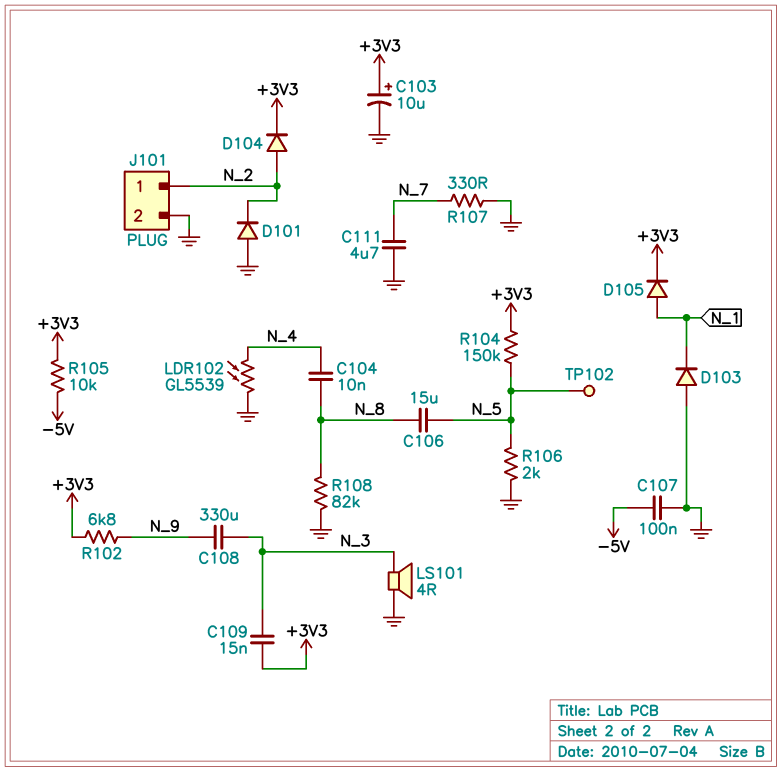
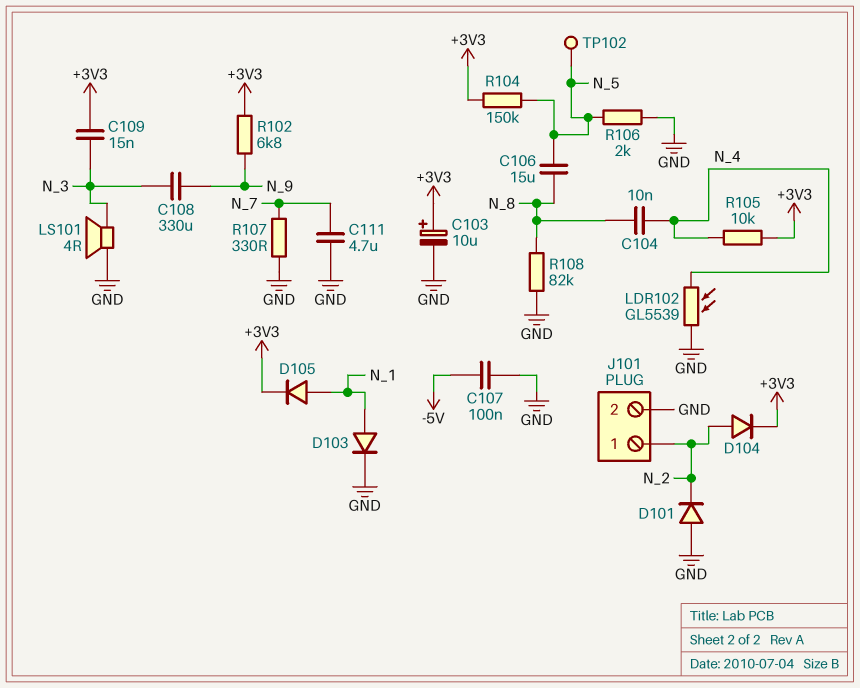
D103: diode (A GND, K N_1) -> diode (A N_1, K GND)
R105: 10k (+3V3, -5V) -> 10k (+3V3, N_4)

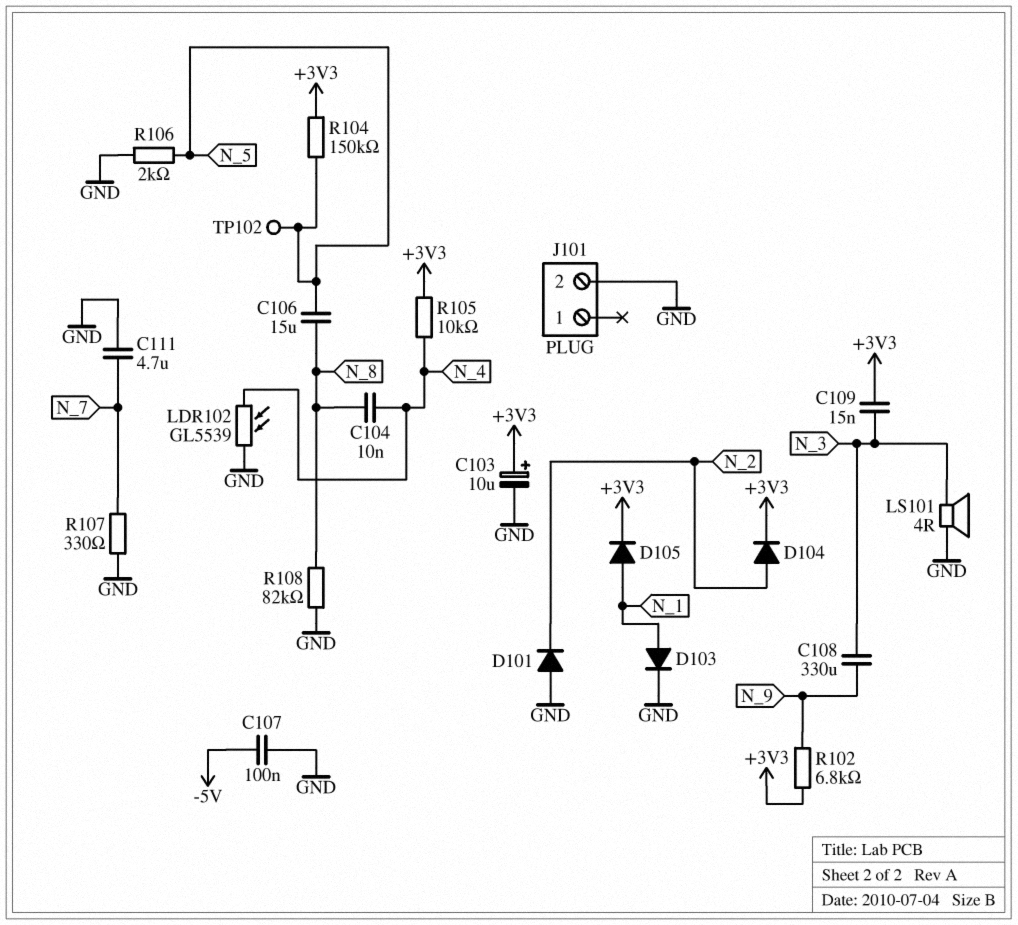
J101 pin 1: N_2 -> none

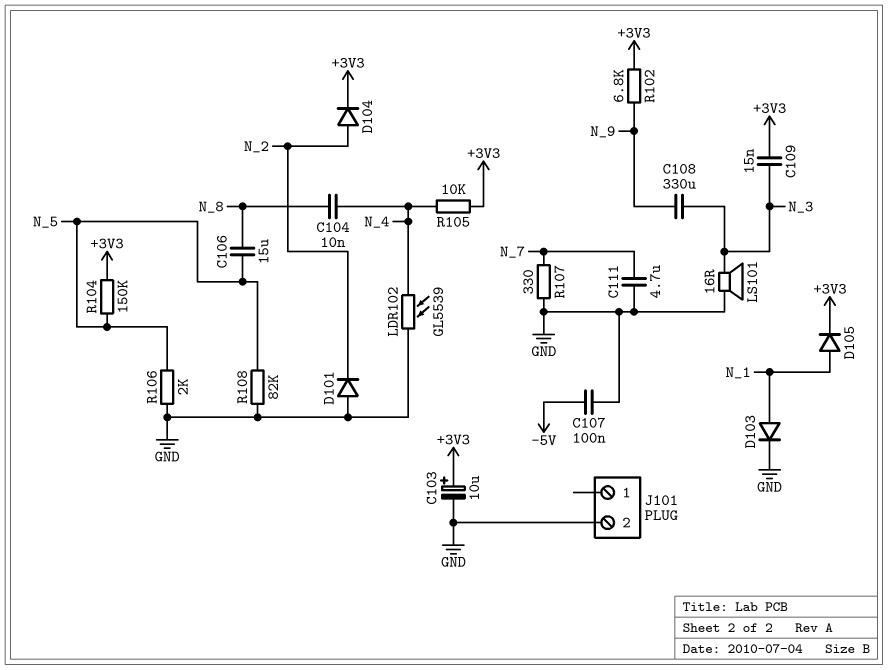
LS101: speaker 4R (GND, N_3) -> speaker 16R (GND, N_3)
R108: 82k (GND, N_8) -> 82k (GND, N_5)
TP102: test point (N_5) -> none

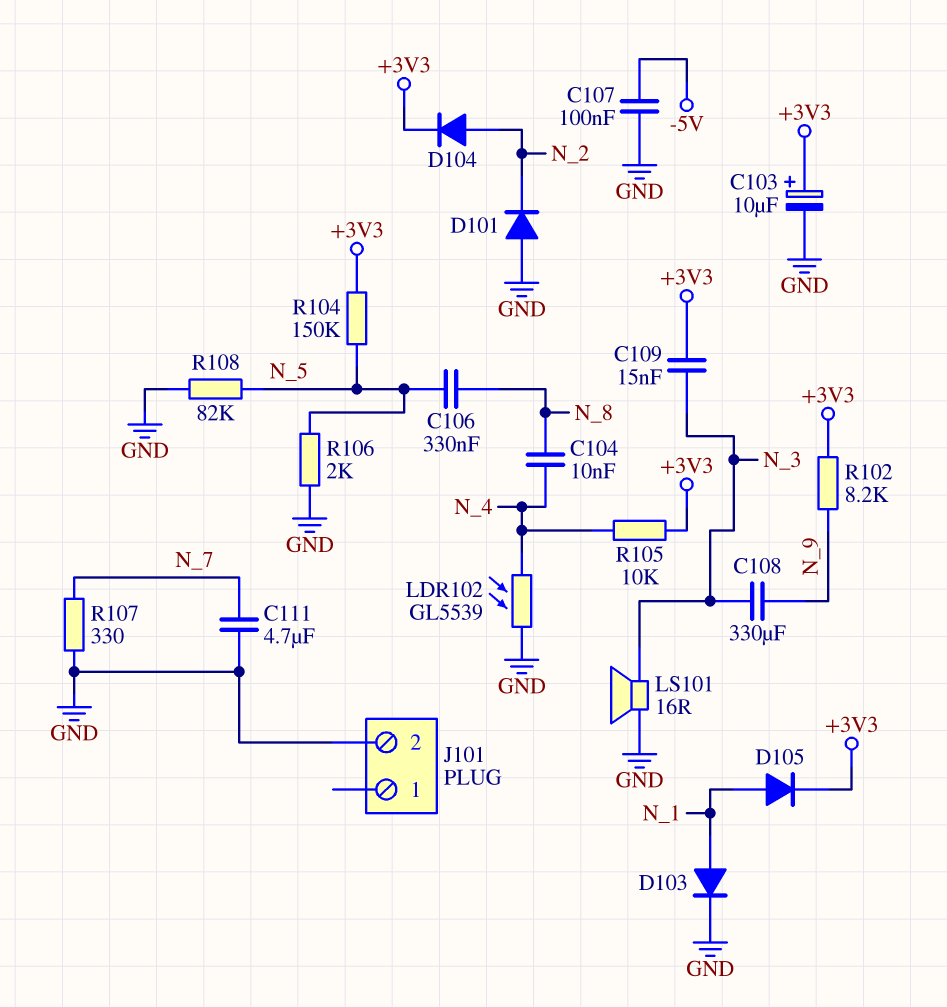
C106: 15uF (N_5, N_8) -> 330nF (N_5, N_8)
R102: 6.8k (+3V3, N_9) -> 8.2k (+3V3, N_9)

